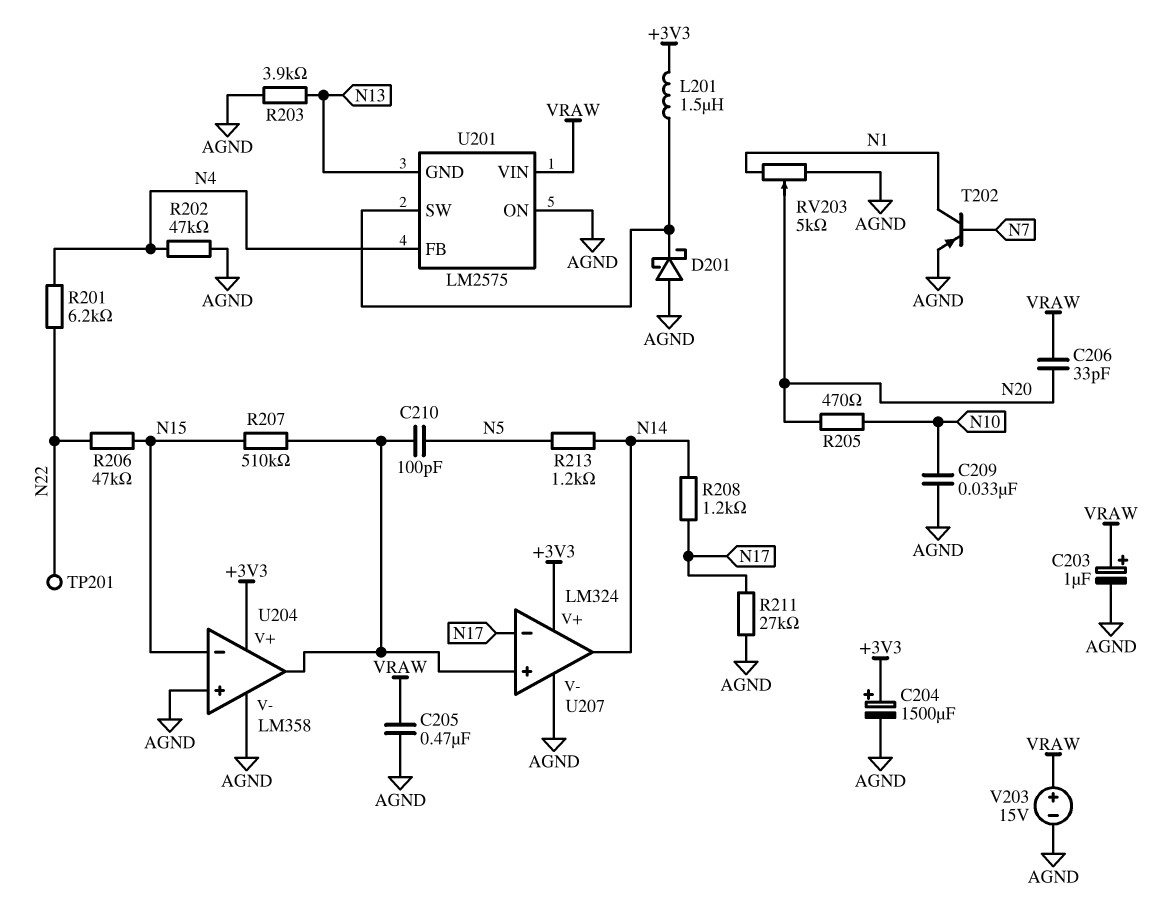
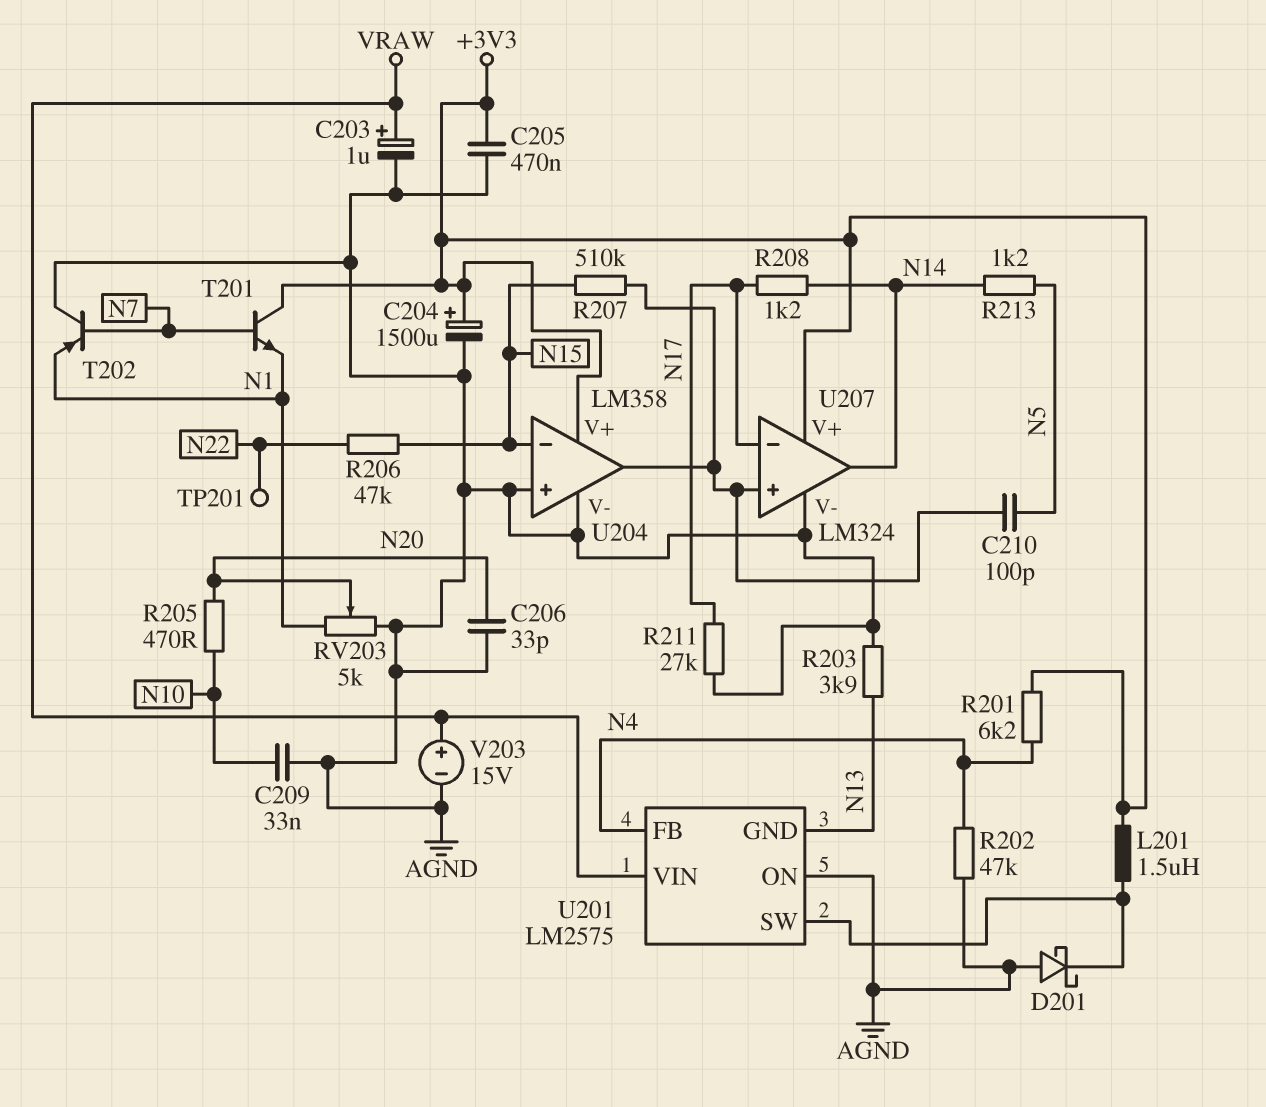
C205: 470nF (AGND, VRAW) -> 470nF (+3V3, AGND)
C206: 33pF (N20, VRAW) -> 33pF (AGND, N20)
R201: 6.2k (N4, N22) -> 6.2k (+3V3, N4)
T201: none -> NPN (B N7, C +3V3, E N1)
T202: PNP (B N7, C N1, E AGND) -> PNP (B N7, C AGND, E N1)

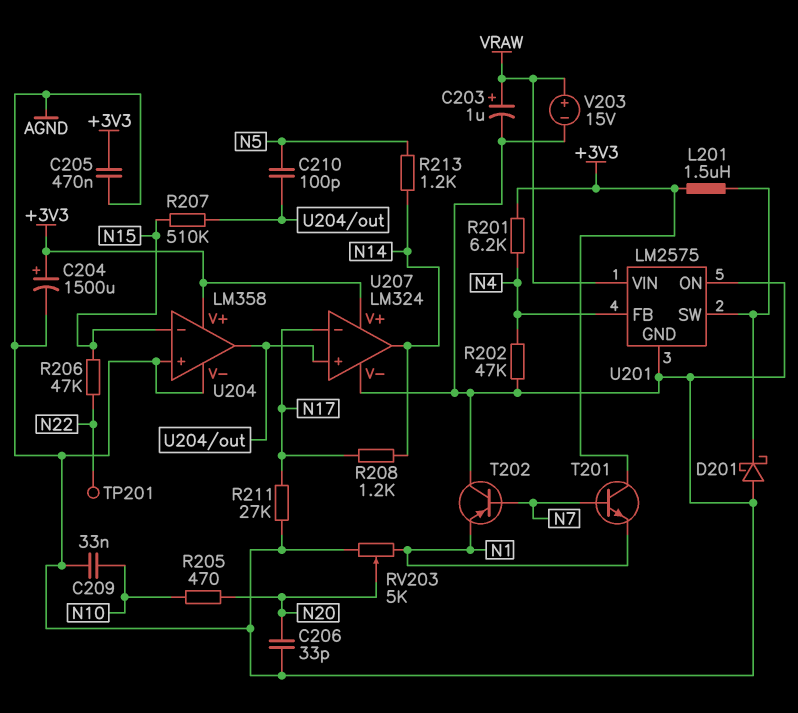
R203: 3.9k (AGND, N13) -> none
U201 pin GND: N13 -> AGND

